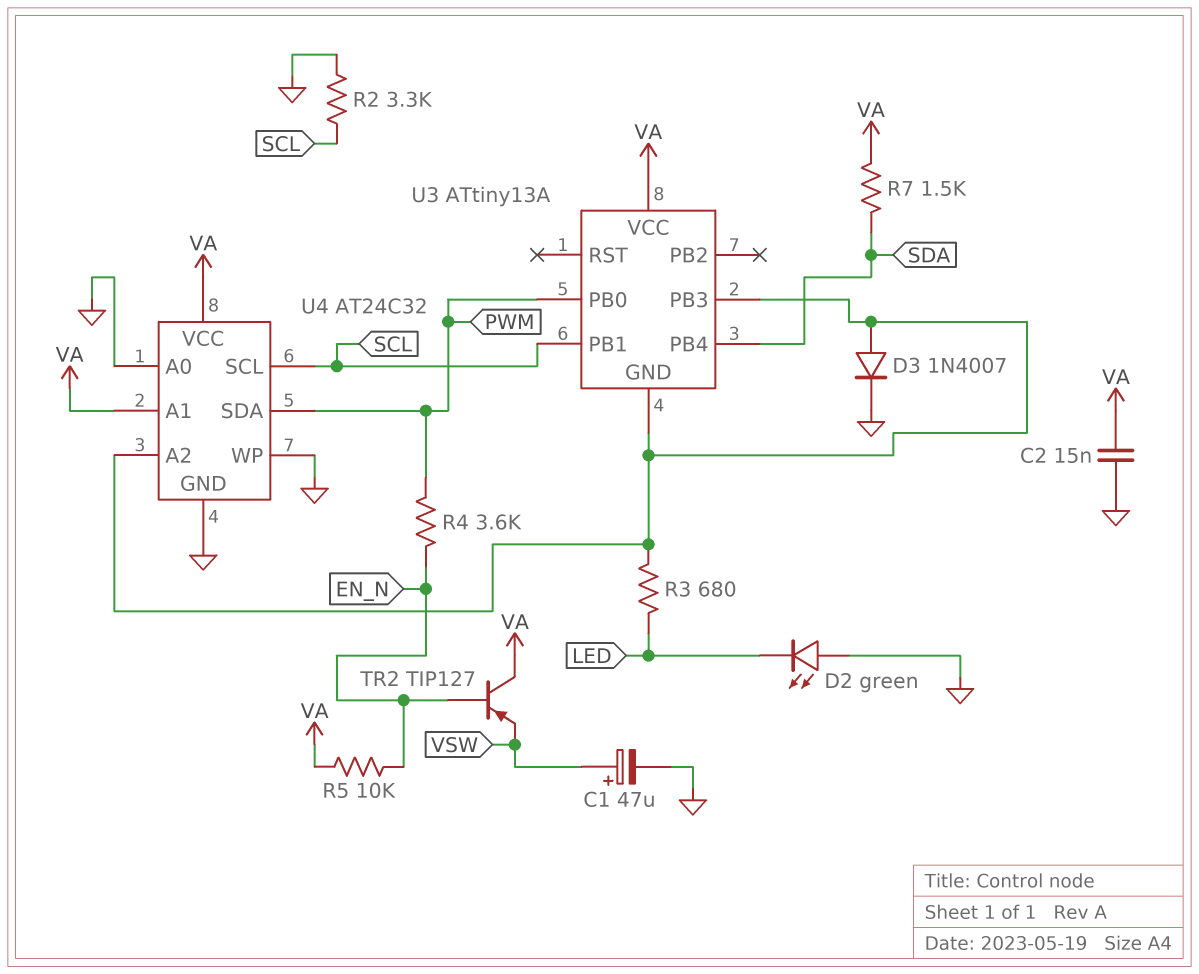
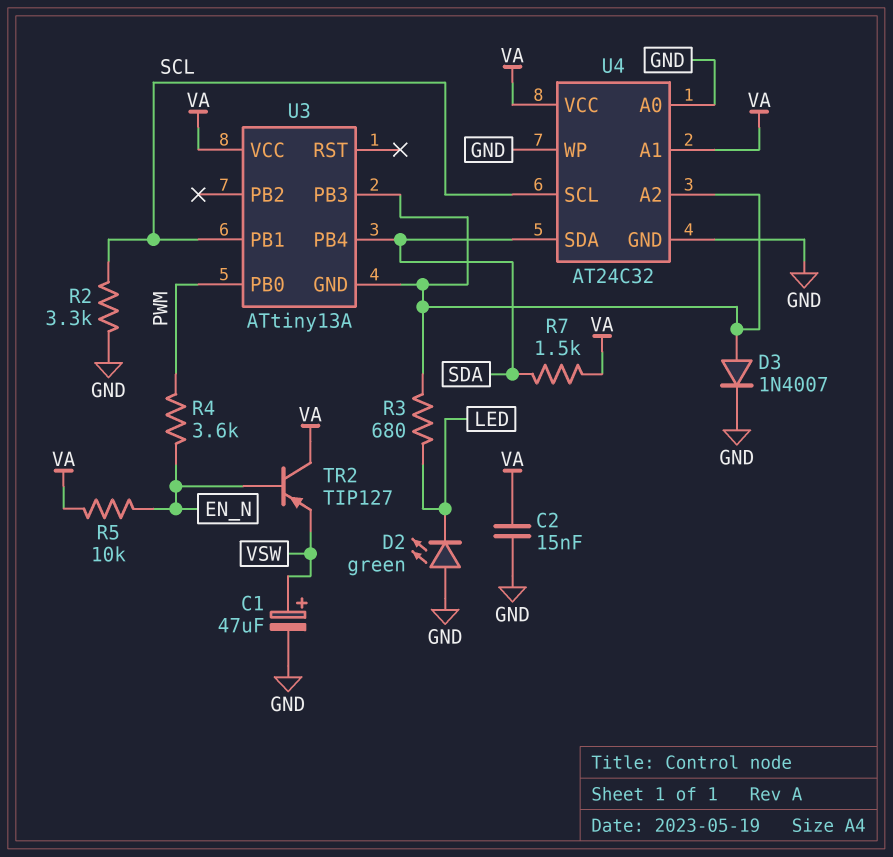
U4 pin SDA: PWM -> SDA

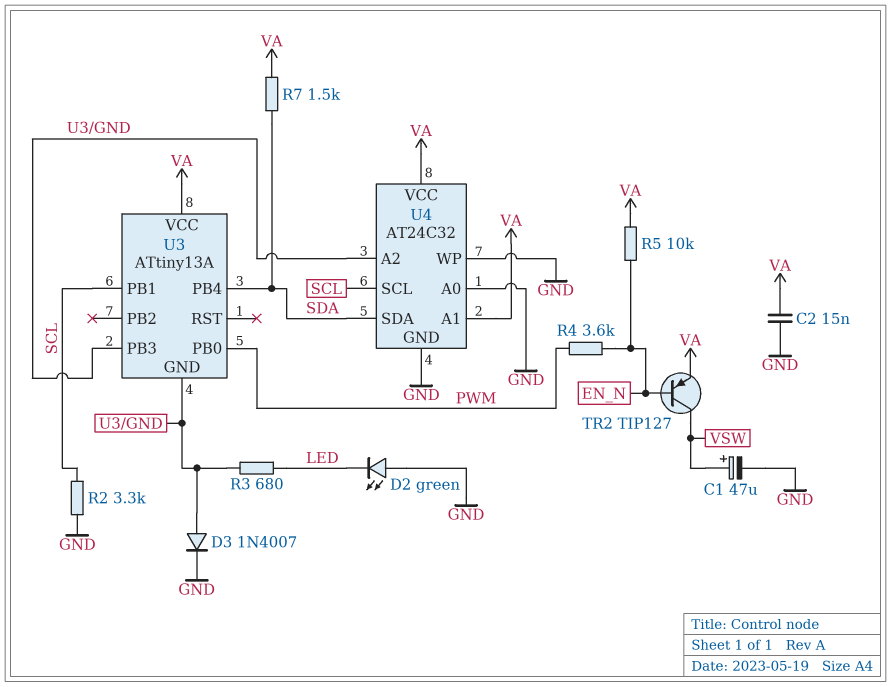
TR2: PNP TIP127 (B EN_N, C VA, E VSW) -> PNP TIP127 (B EN_N, C VSW, E VA)

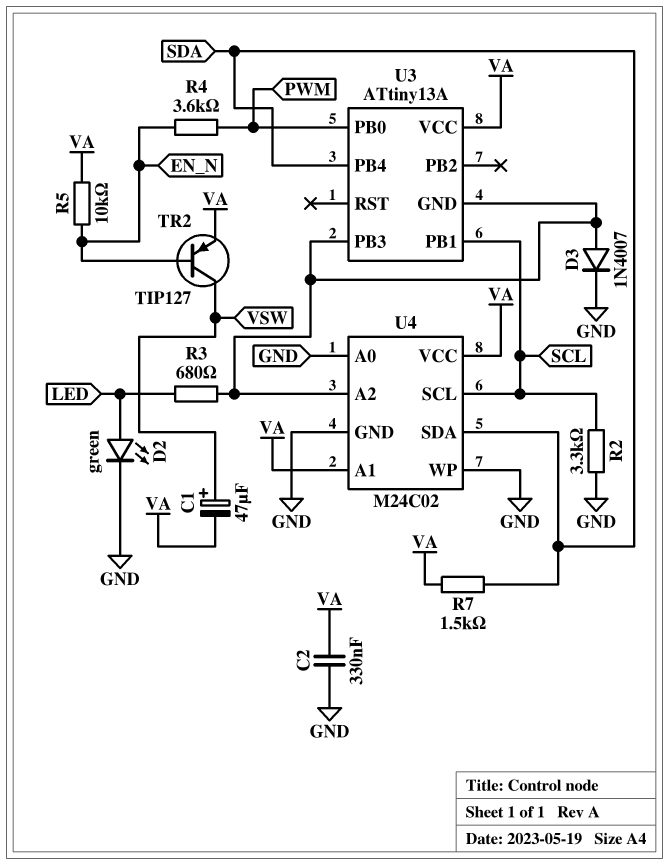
C1: 47uF (plus VSW, minus GND) -> 47uF (plus VSW, minus VA)
C2: 15nF (GND, VA) -> 330nF (GND, VA)
D2: LED green (A GND, K LED) -> LED green (A LED, K GND)
U4: AT24C32 -> M24C02

